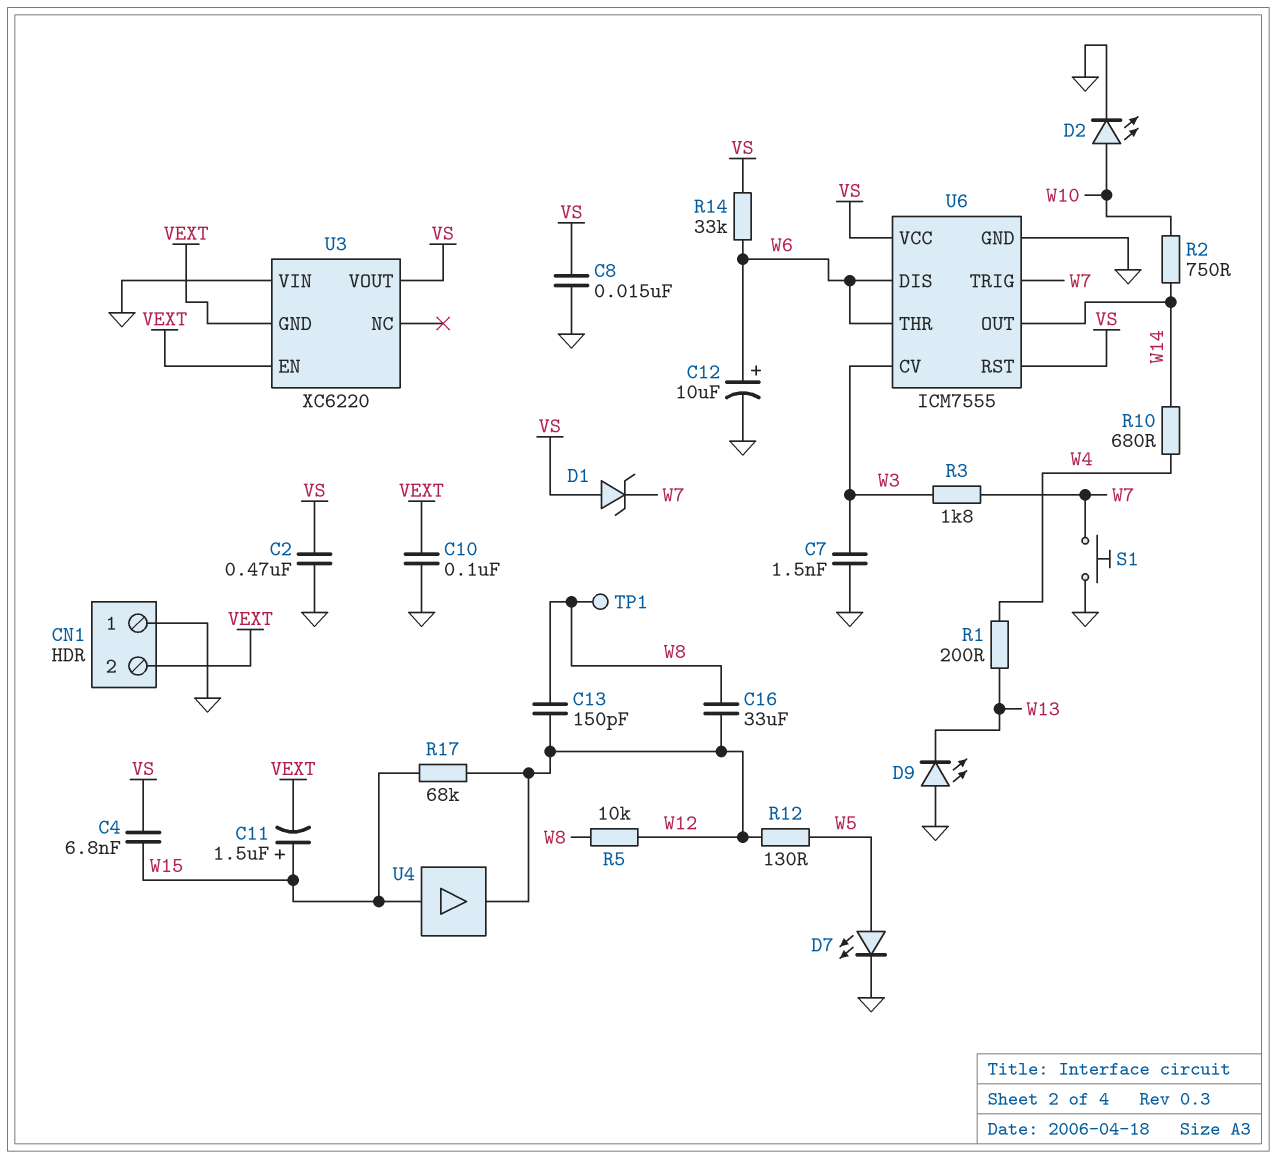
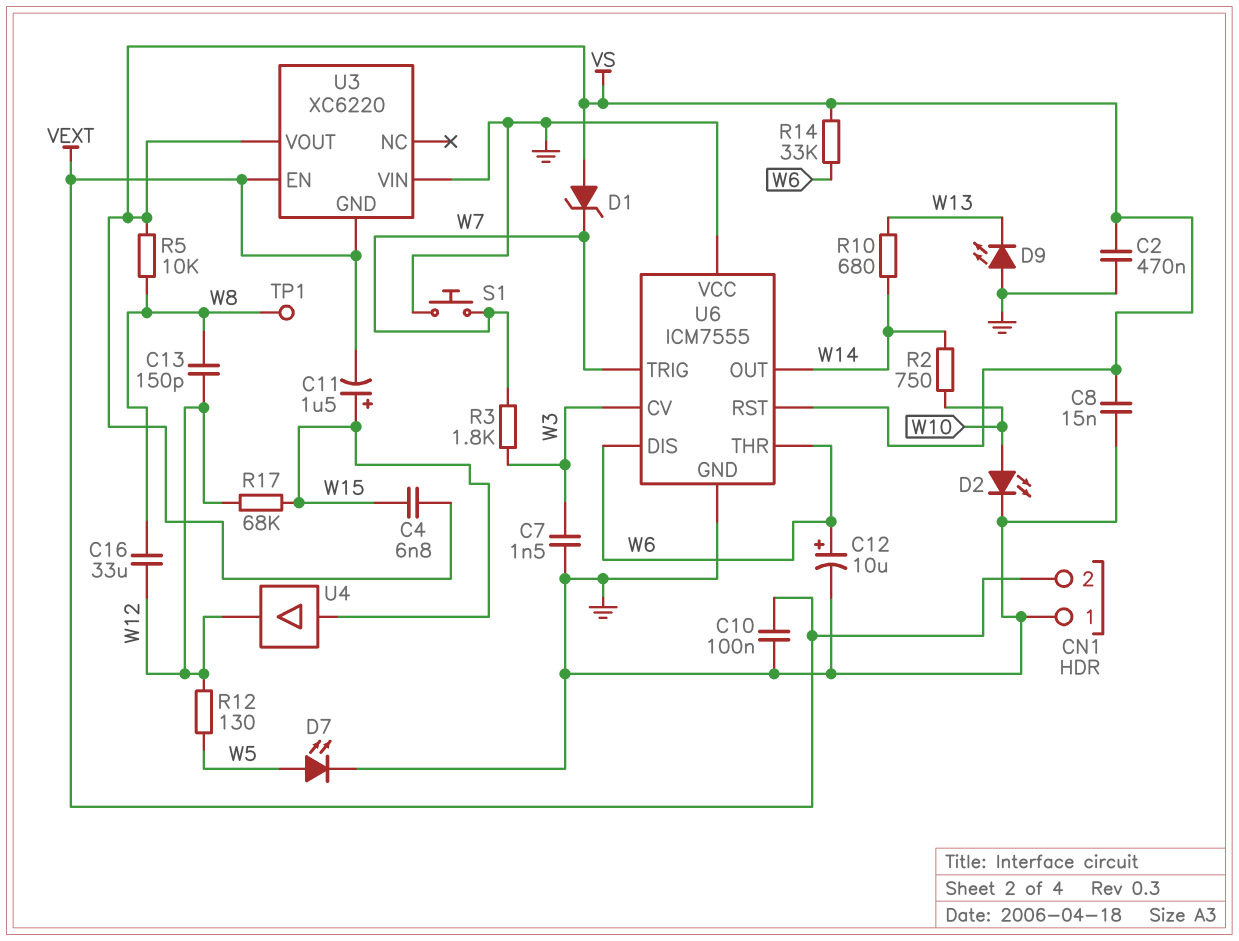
R1: 200 (W4, W13) -> none
R5: 10k (W8, W12) -> 10k (VS, W8)
R10: 680 (W4, W14) -> 680 (W13, W14)
U6 pin VCC: VS -> GND

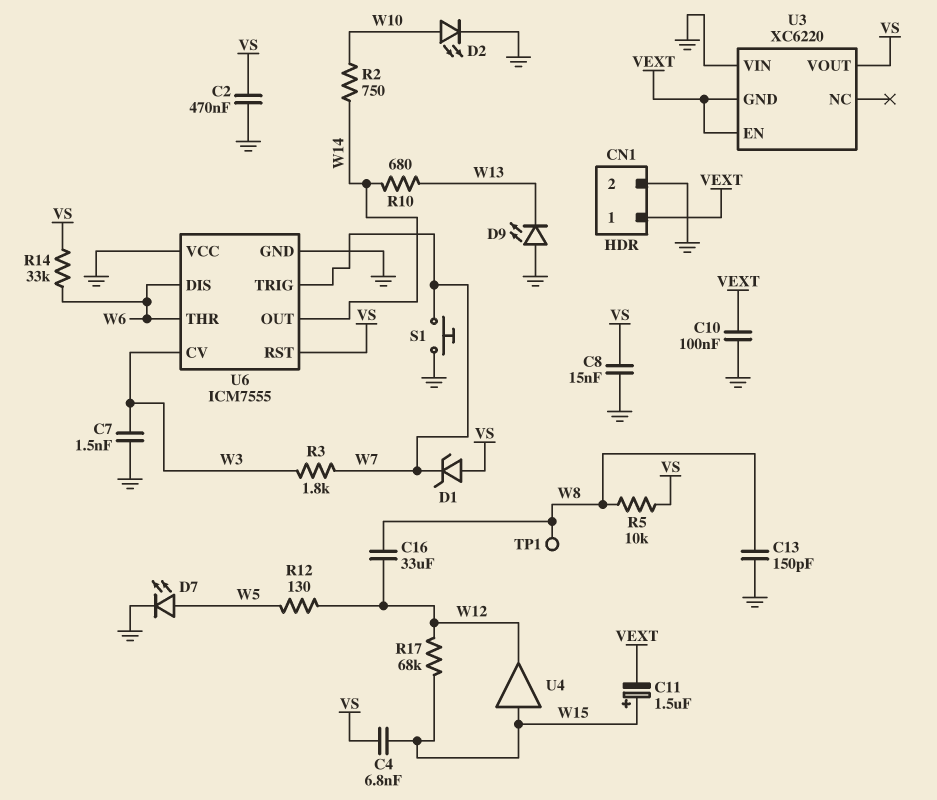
C12: 10uF (plus W6, minus GND) -> none
C13: 150pF (W8, W12) -> 150pF (GND, W8)
CN1 pin 1: GND -> VEXT
CN1 pin 2: VEXT -> GND

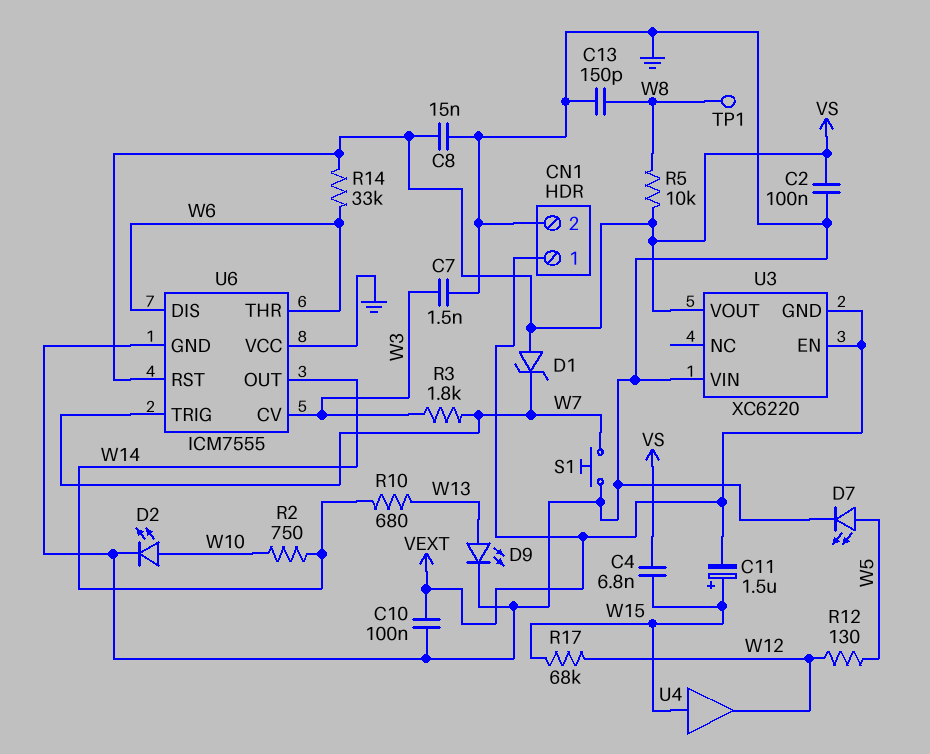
C2: 470nF (GND, VS) -> 100nF (GND, VS)
C16: 33uF (W8, W12) -> none
D9: LED (A GND, K W13) -> LED (A W13, K GND)

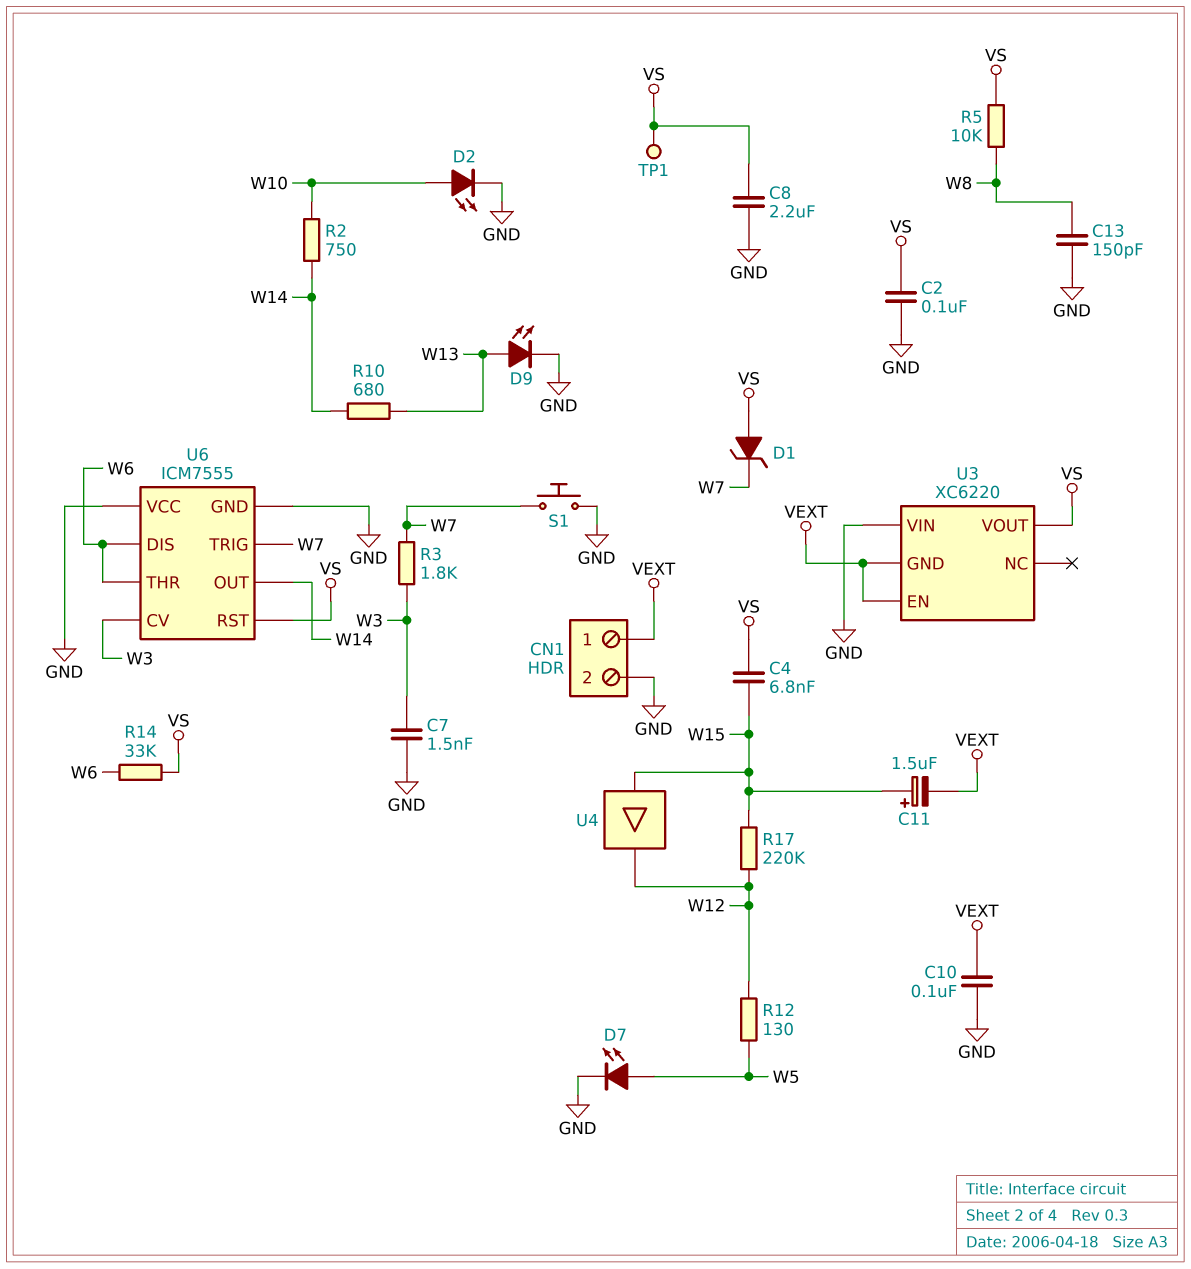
C8: 15nF (GND, VS) -> 2.2uF (GND, VS)
R17: 68k (W12, W15) -> 220k (W12, W15)
TP1: test point (W8) -> test point (VS)

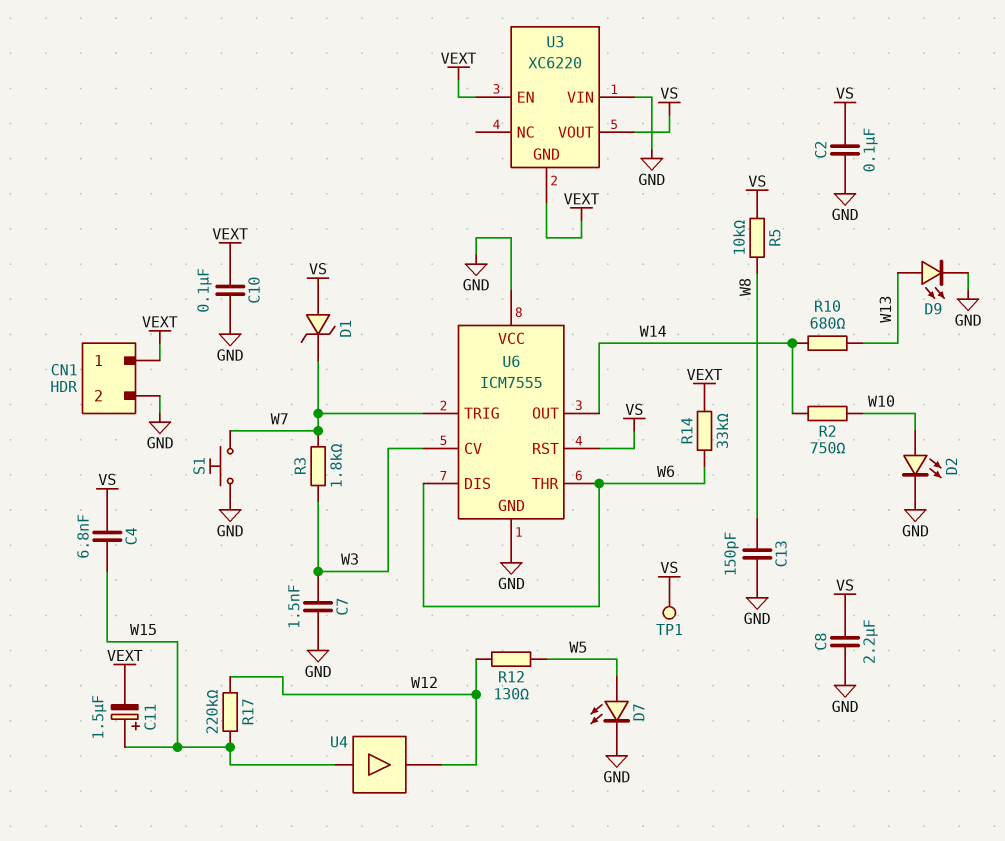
R14: 33k (VS, W6) -> 33k (VEXT, W6)

